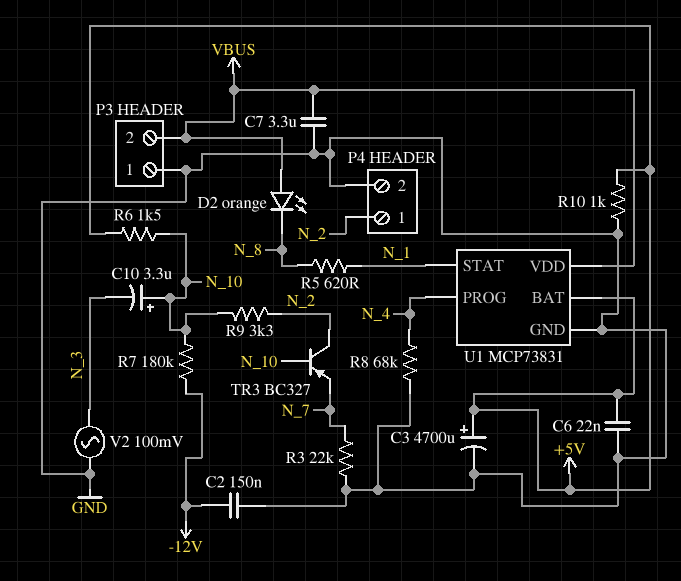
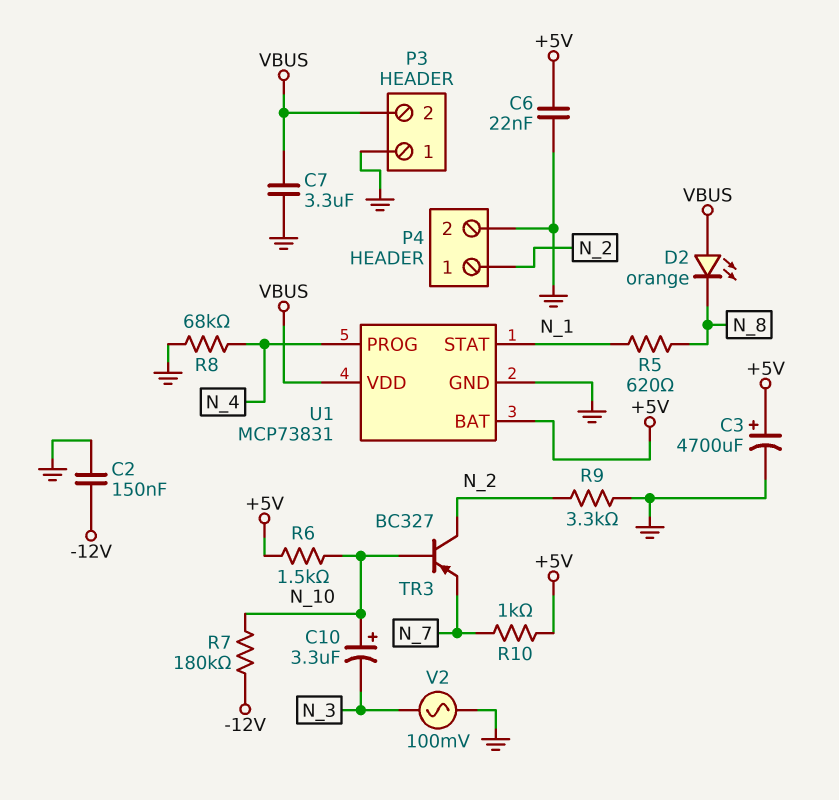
R3: 22k (GND, N_7) -> none
R9: 3.3k (N_2, N_10) -> 3.3k (GND, N_2)
R10: 1k (+5V, GND) -> 1k (+5V, N_7)

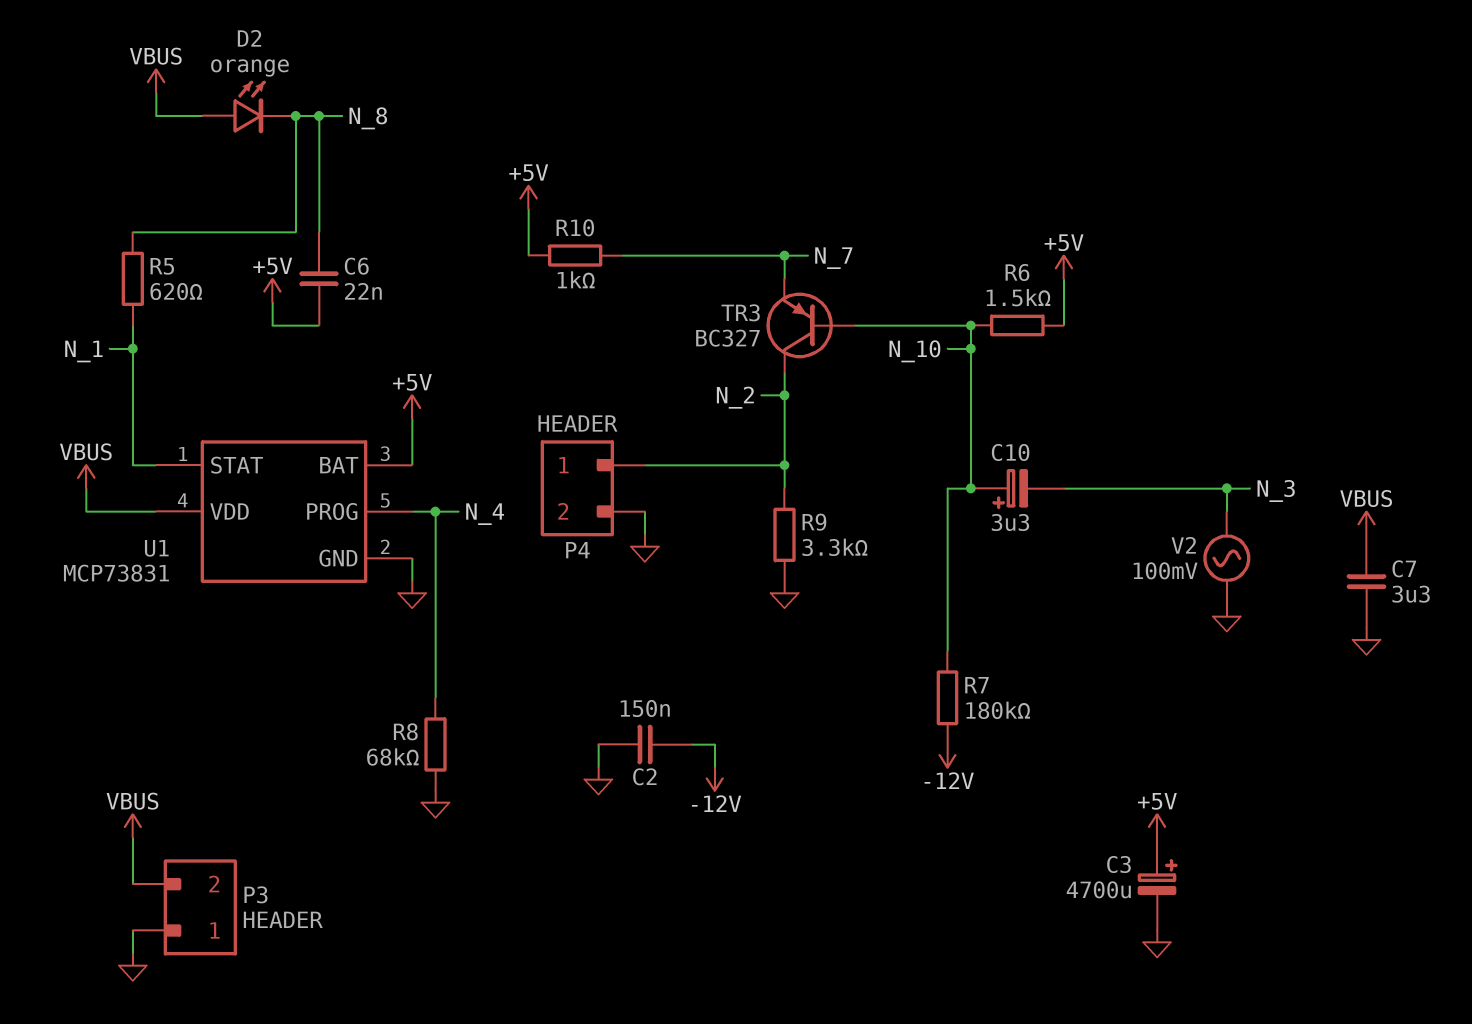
C6: 22nF (+5V, GND) -> 22nF (+5V, N_8)

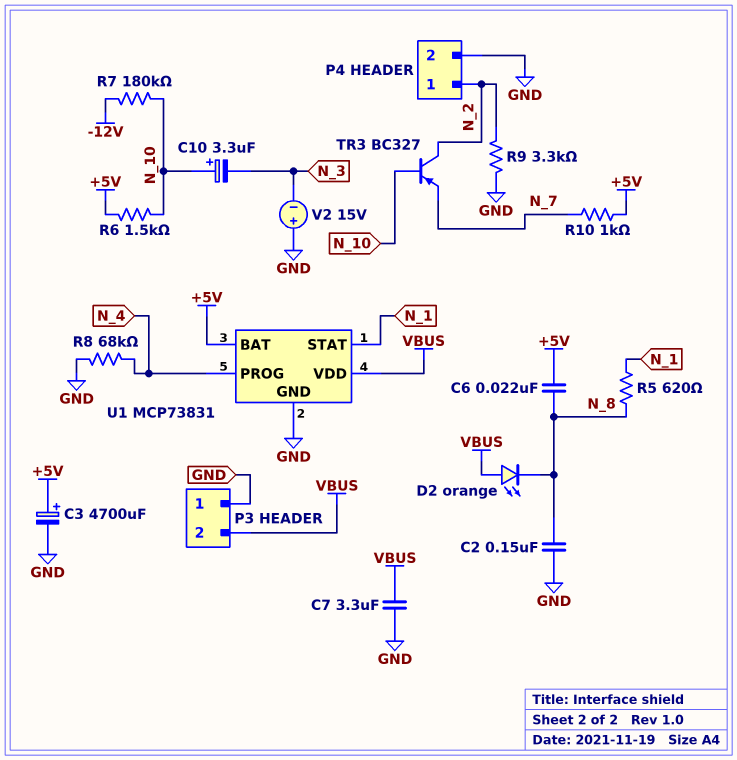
C2: 150nF (-12V, GND) -> 150nF (GND, N_8)
V2: AC 100mV (GND, N_3) -> 15V (plus GND, minus N_3)

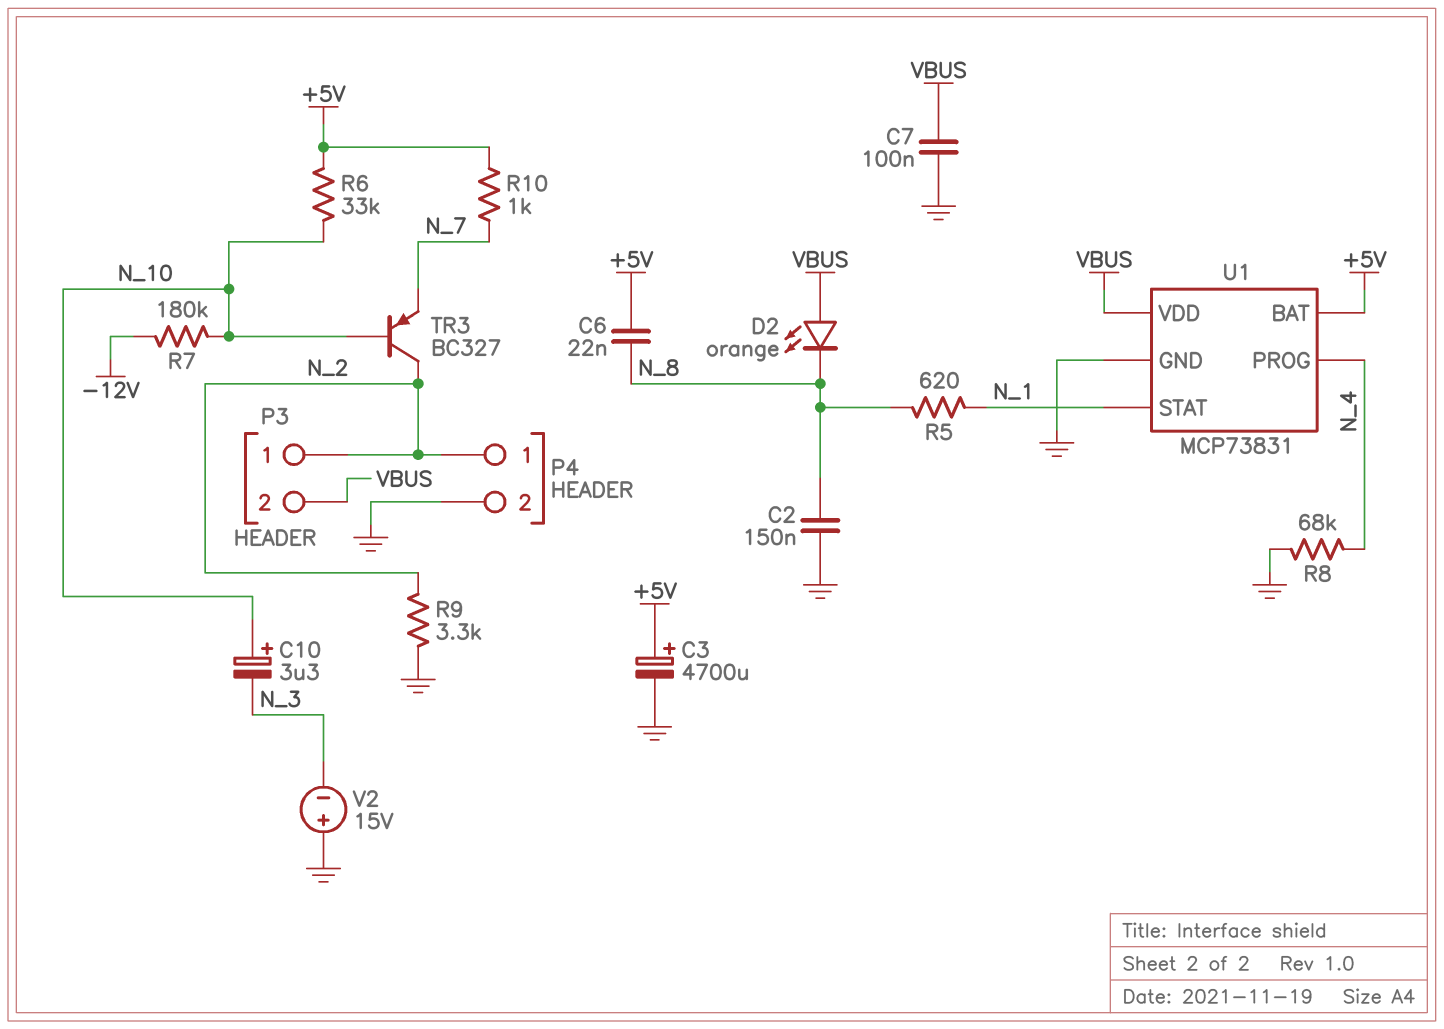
C7: 3.3uF (GND, VBUS) -> 100nF (GND, VBUS)
P3 pin 1: GND -> N_2
R6: 1.5k (+5V, N_10) -> 33k (+5V, N_10)

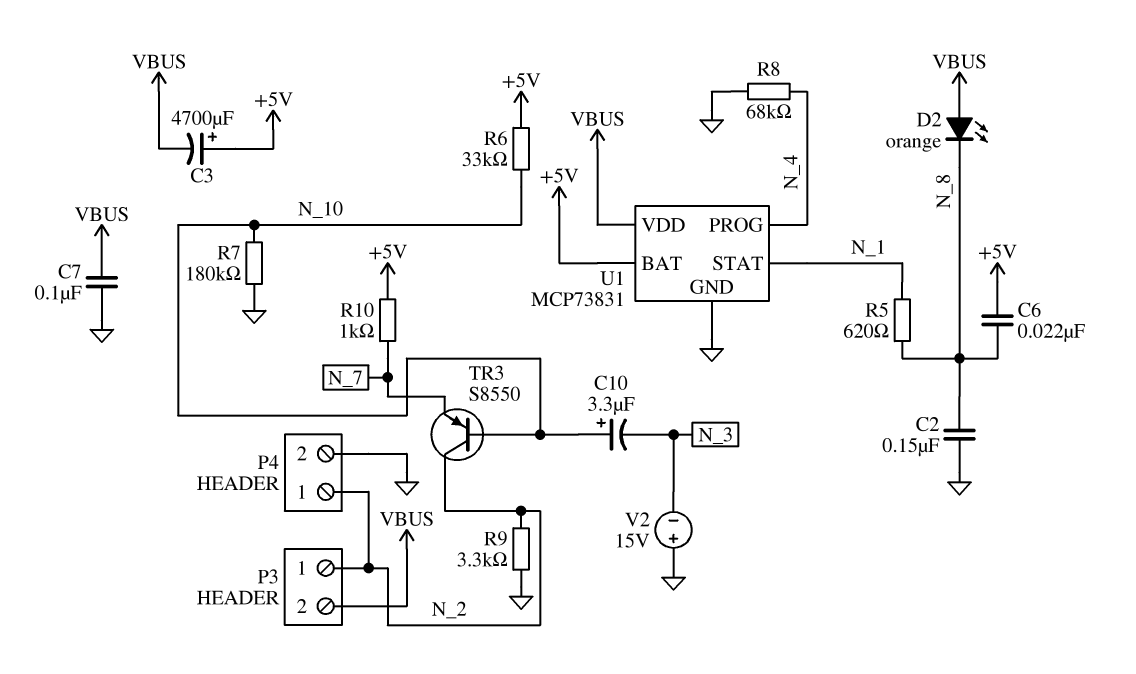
C3: 4700uF (plus +5V, minus GND) -> 4700uF (plus +5V, minus VBUS)
R7: 180k (-12V, N_10) -> 180k (GND, N_10)
TR3: PNP BC327 (B N_10, C N_2, E N_7) -> PNP S8550 (B N_10, C N_2, E N_7)

